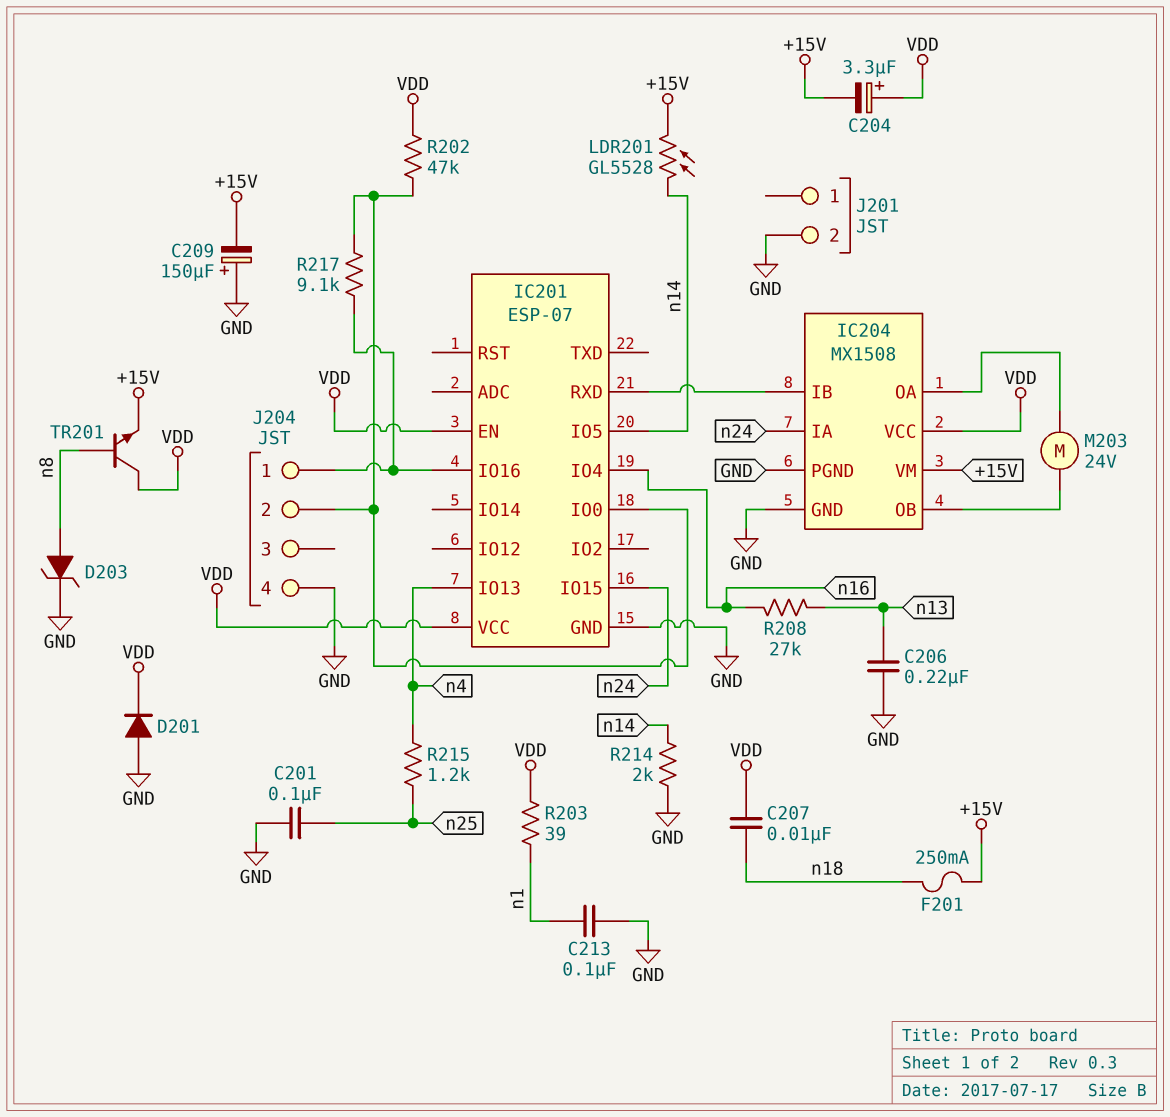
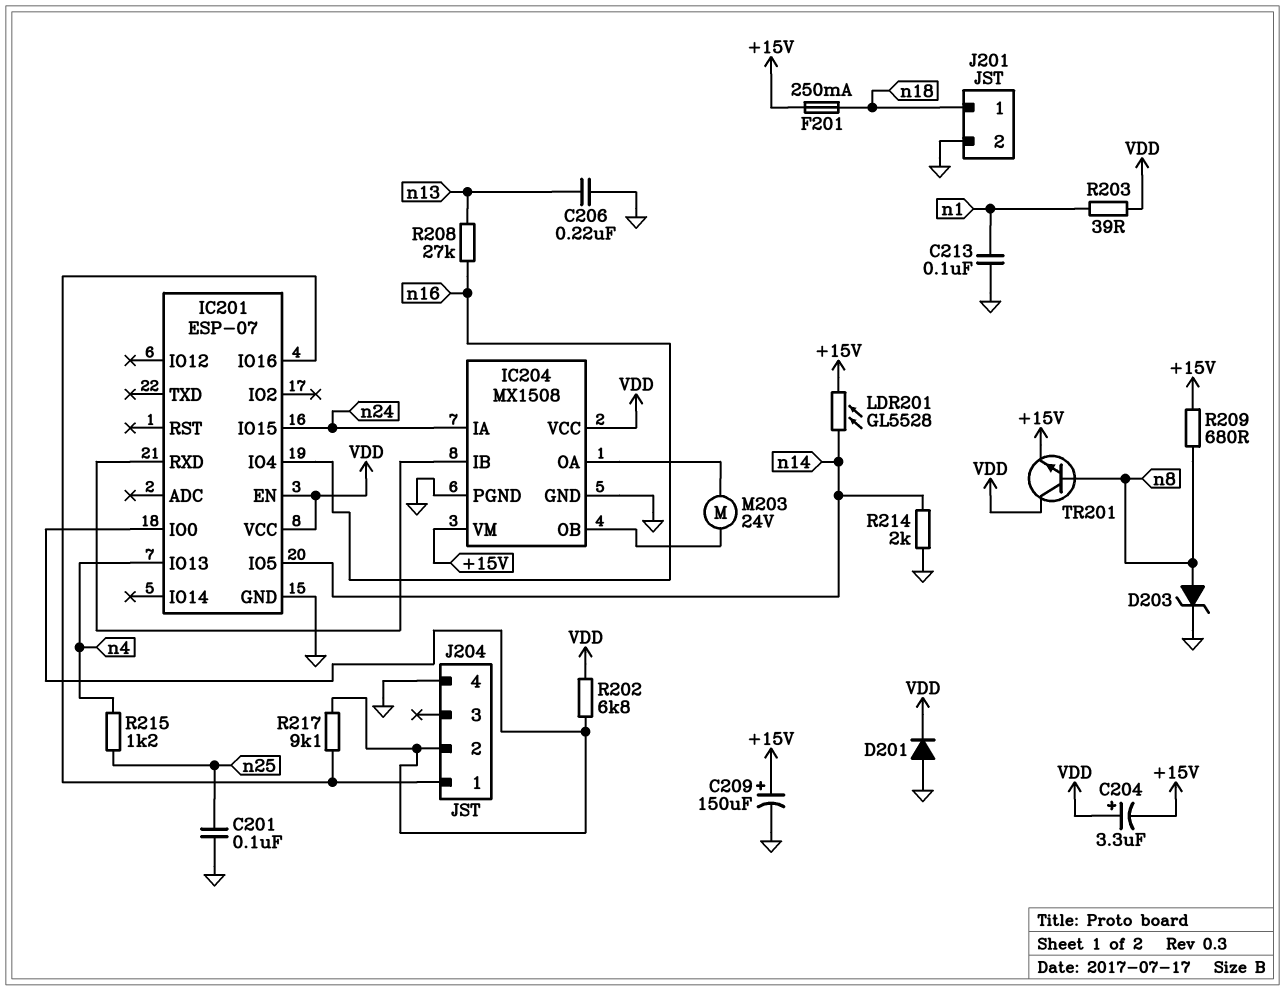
C207: 10nF (VDD, n18) -> none
C209: 150uF (plus GND, minus +15V) -> 150uF (plus +15V, minus GND)
J201 pin 1: none -> n18
R202: 47k (IC201/IO0, VDD) -> 6.8k (IC201/IO0, VDD)
R209: none -> 680 (+15V, n8)

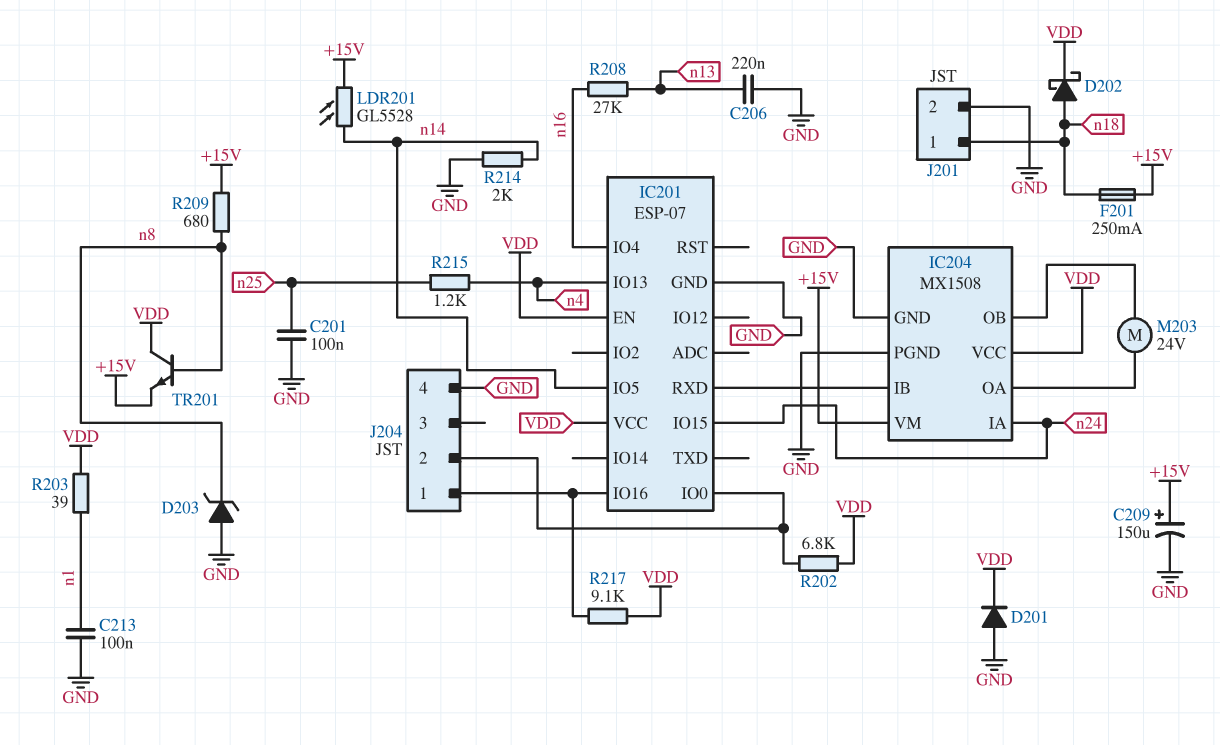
C204: 3.3uF (plus VDD, minus +15V) -> none
D202: none -> schottky (A n18, K VDD)
D203: zener (A n8, K GND) -> zener (A GND, K n8)
R217: 9.1k (IC201/IO0, IC201/IO16) -> 9.1k (IC201/IO16, VDD)

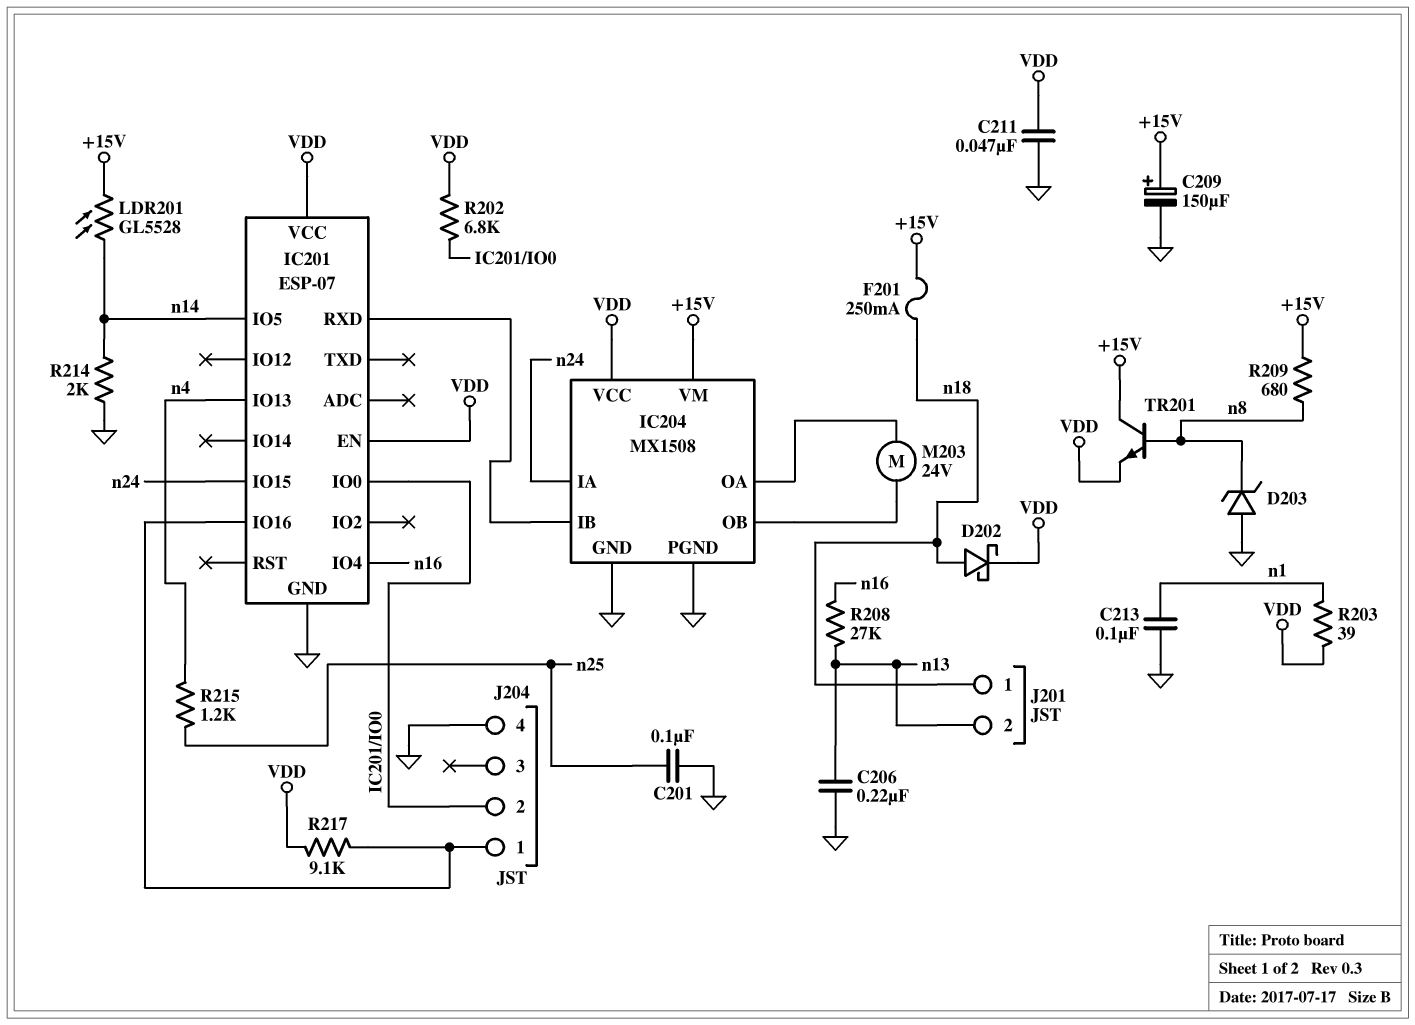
C211: none -> 47nF (GND, VDD)
D201: diode (A GND, K VDD) -> none
J201 pin 2: GND -> n13
TR201: NPN (B n8, C VDD, E +15V) -> NPN (B n8, C +15V, E VDD)

